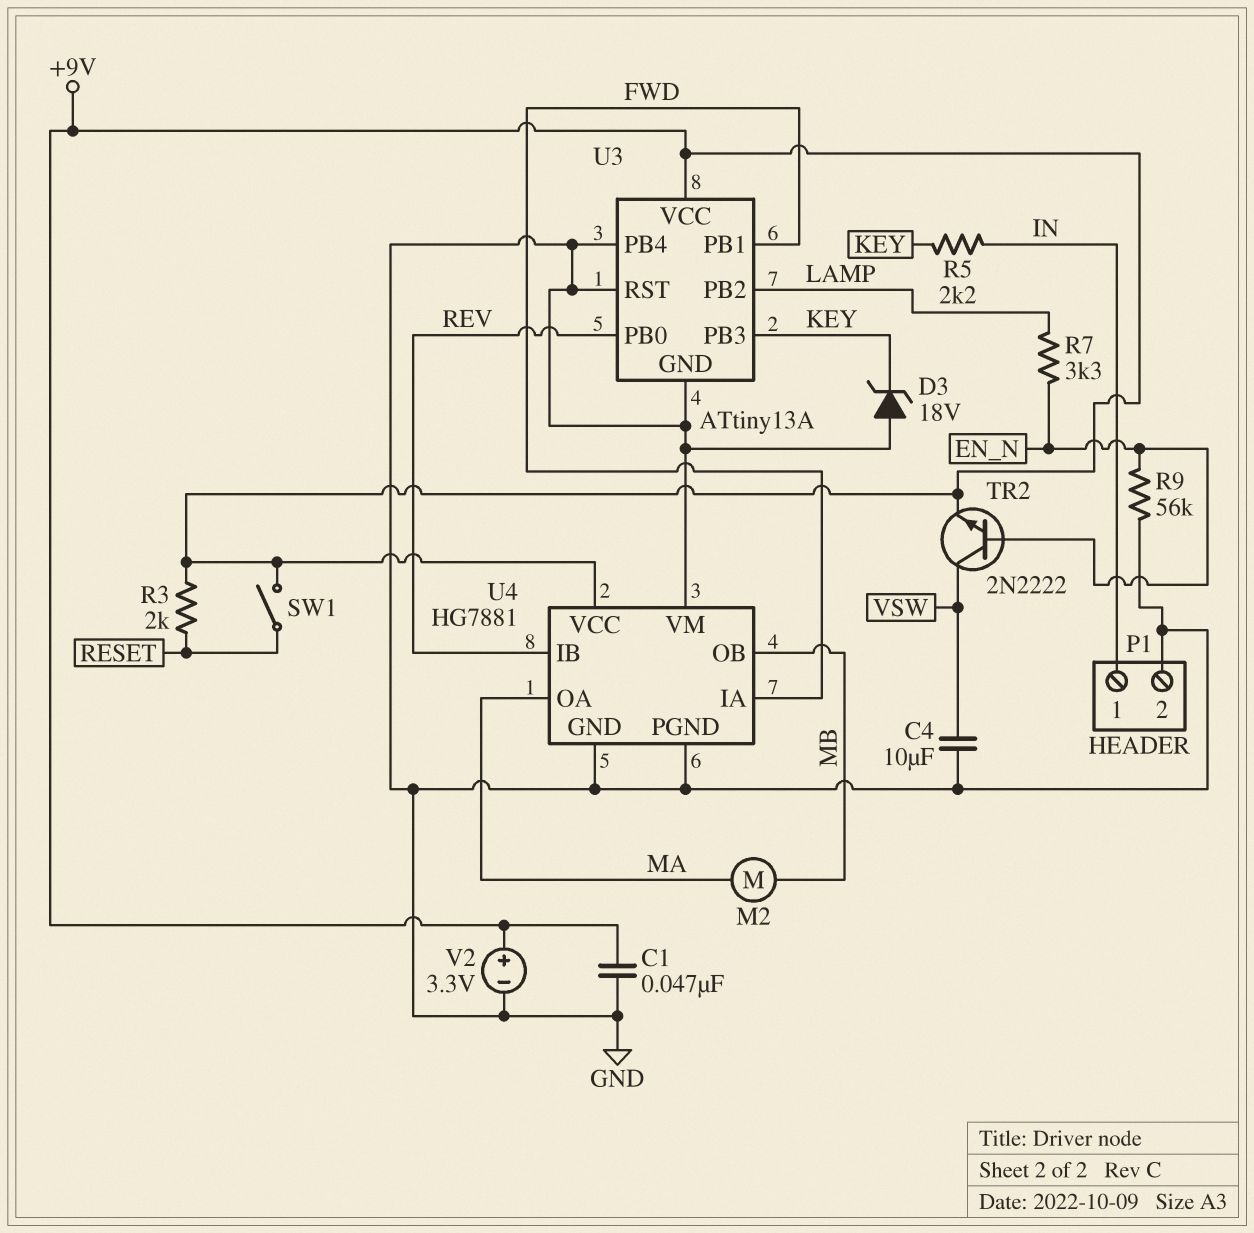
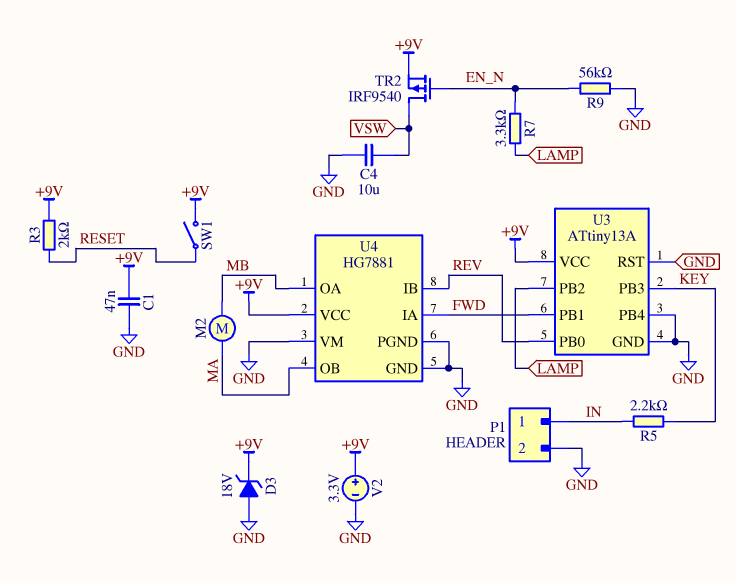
D3: zener 18V (A GND, K KEY) -> zener 18V (A GND, K +9V)
TR2: NPN 2N2222 (B EN_N, C VSW, E +9V) -> PMOS IRF9540 (G EN_N, D VSW, S +9V)
U4 pin OA: MA -> MB
U4 pin OB: MB -> MA

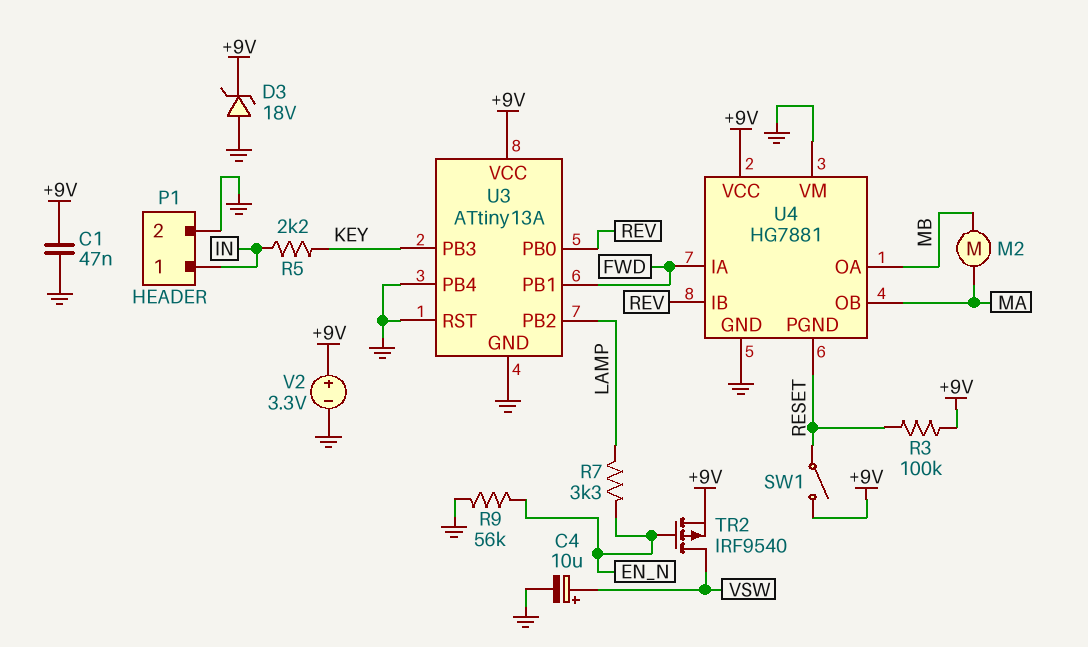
C4: 10uF (GND, VSW) -> 10uF (plus VSW, minus GND)
R3: 2k (+9V, RESET) -> 100k (+9V, RESET)
U4 pin PGND: GND -> RESET

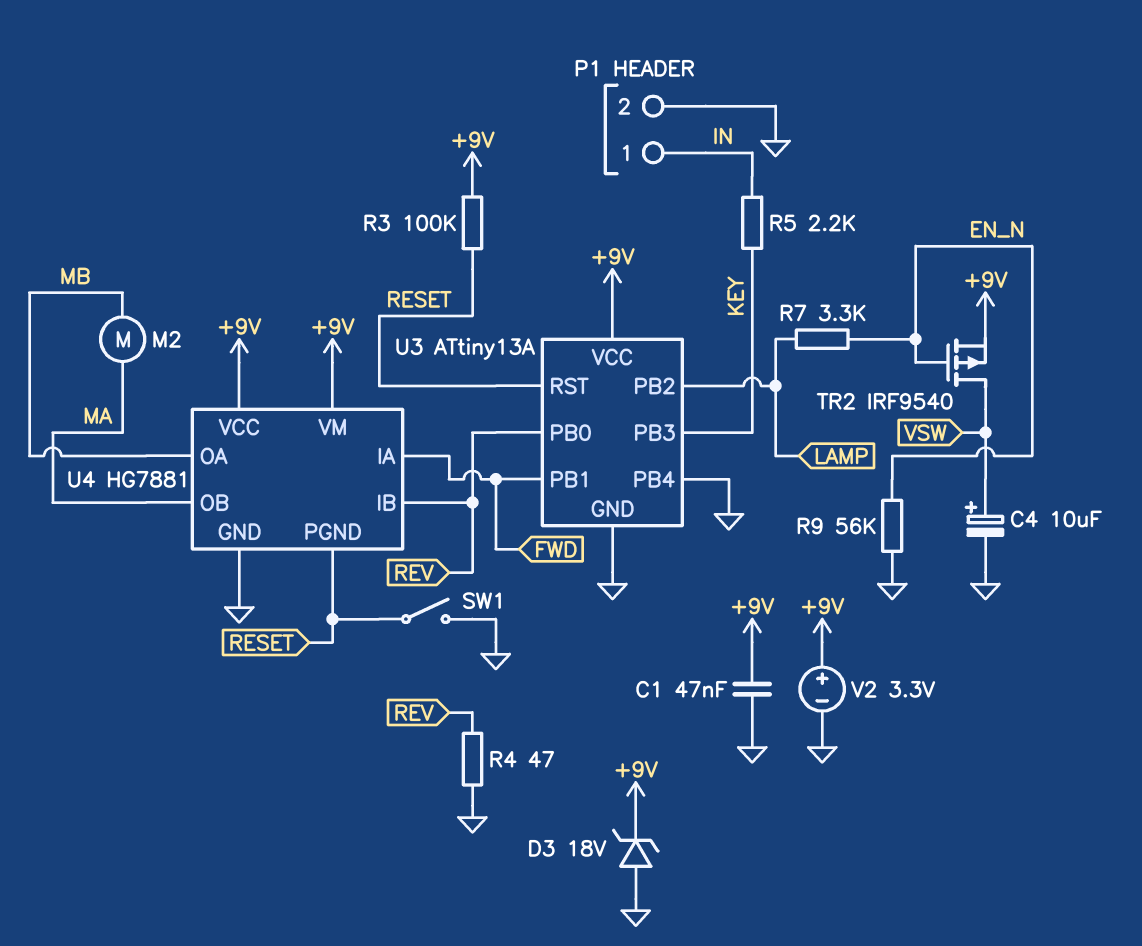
R4: none -> 47 (GND, REV)
SW1: switch (+9V, RESET) -> switch (GND, RESET)
U3 pin RST: GND -> RESET
U4 pin VM: GND -> +9V

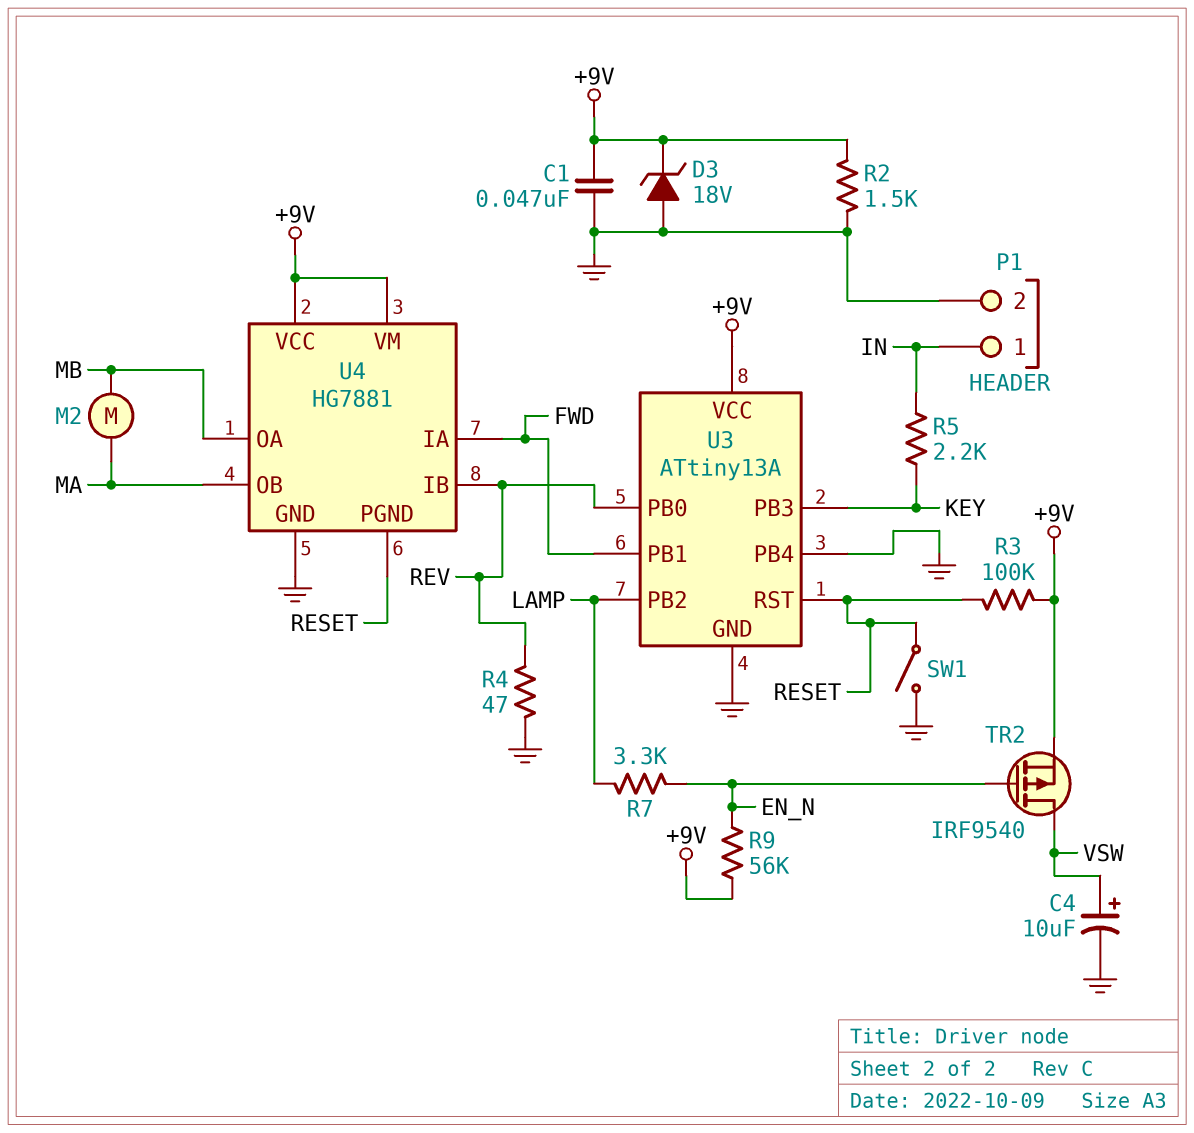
R2: none -> 1.5k (+9V, GND)
R9: 56k (EN_N, GND) -> 56k (+9V, EN_N)
V2: 3.3V (plus +9V, minus GND) -> none

